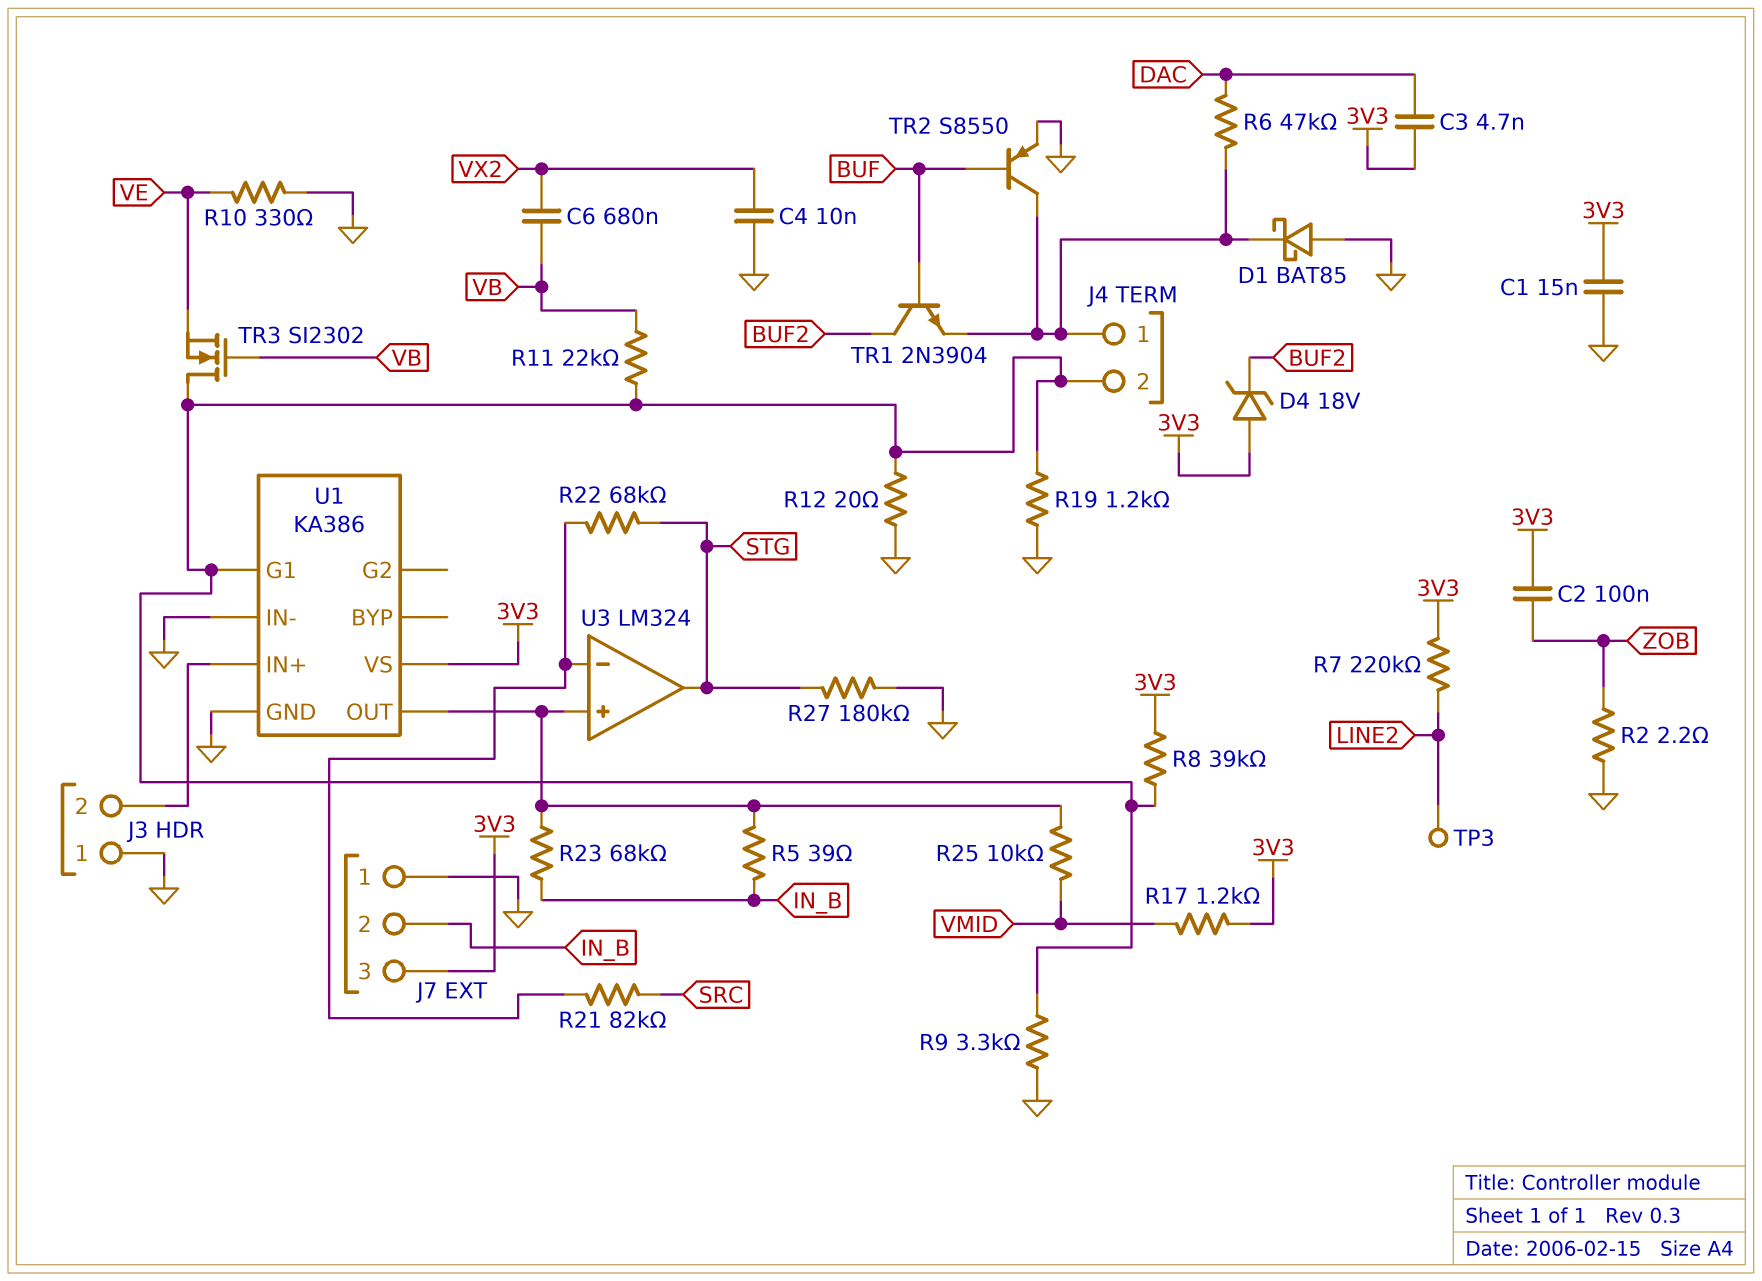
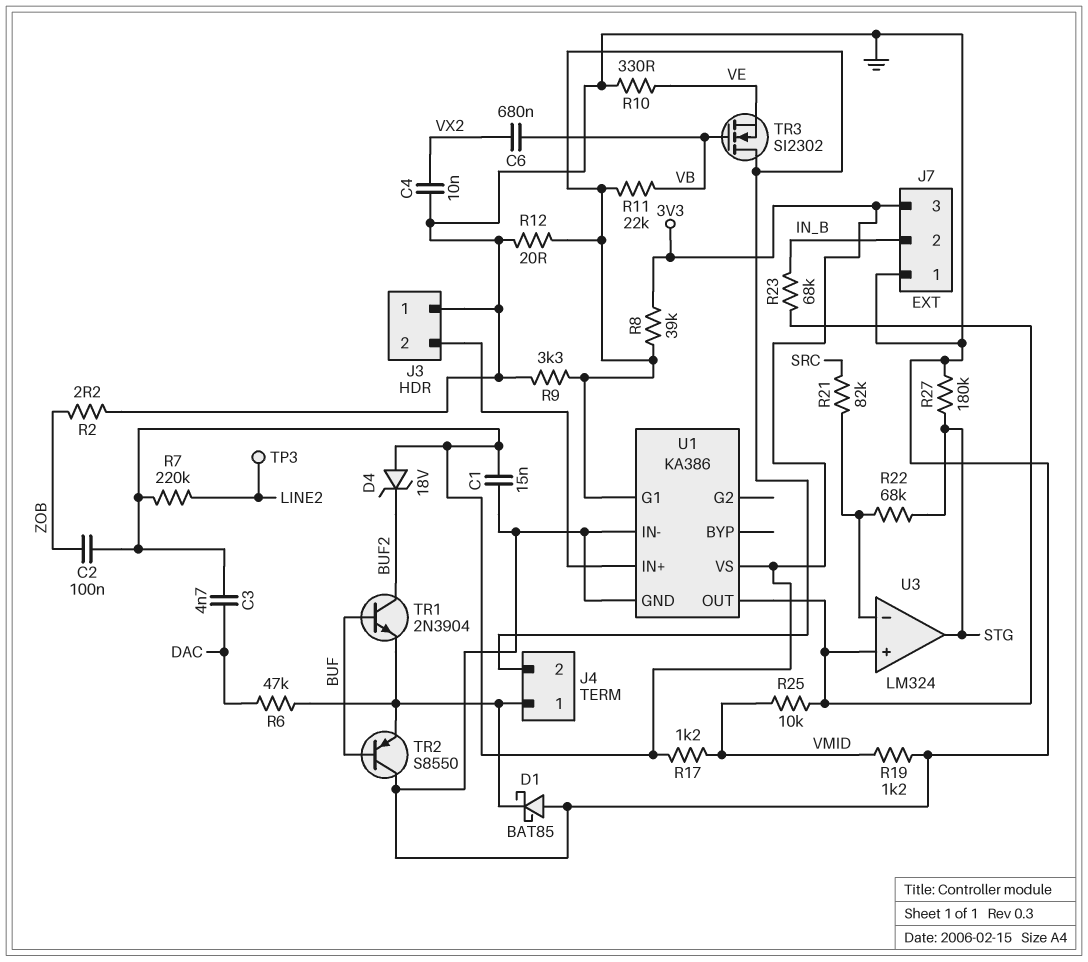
R5: 39 (IN_B, U1/OUT) -> none
R19: 1.2k (GND, J4/2) -> 1.2k (GND, VMID)
TR2: PNP S8550 (B BUF, C J4/1, E GND) -> PNP S8550 (B BUF, C GND, E J4/1)

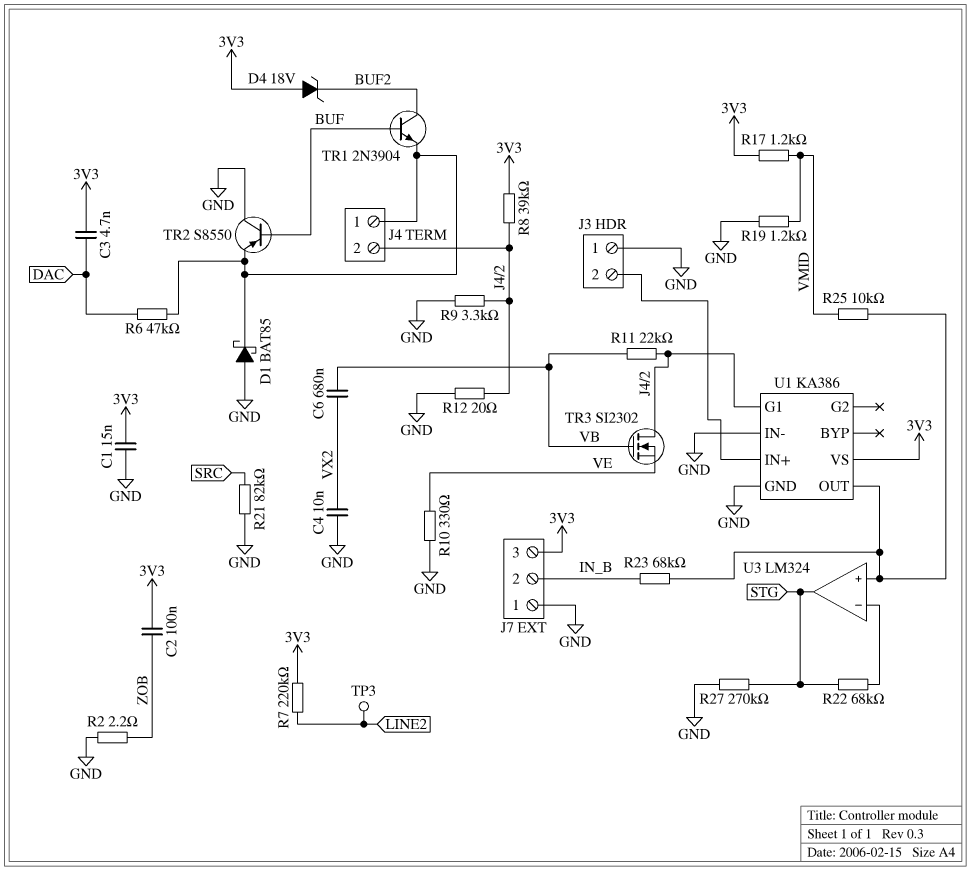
R21: 82k (SRC, U3/in-) -> 82k (GND, SRC)
R27: 180k (GND, STG) -> 270k (GND, STG)

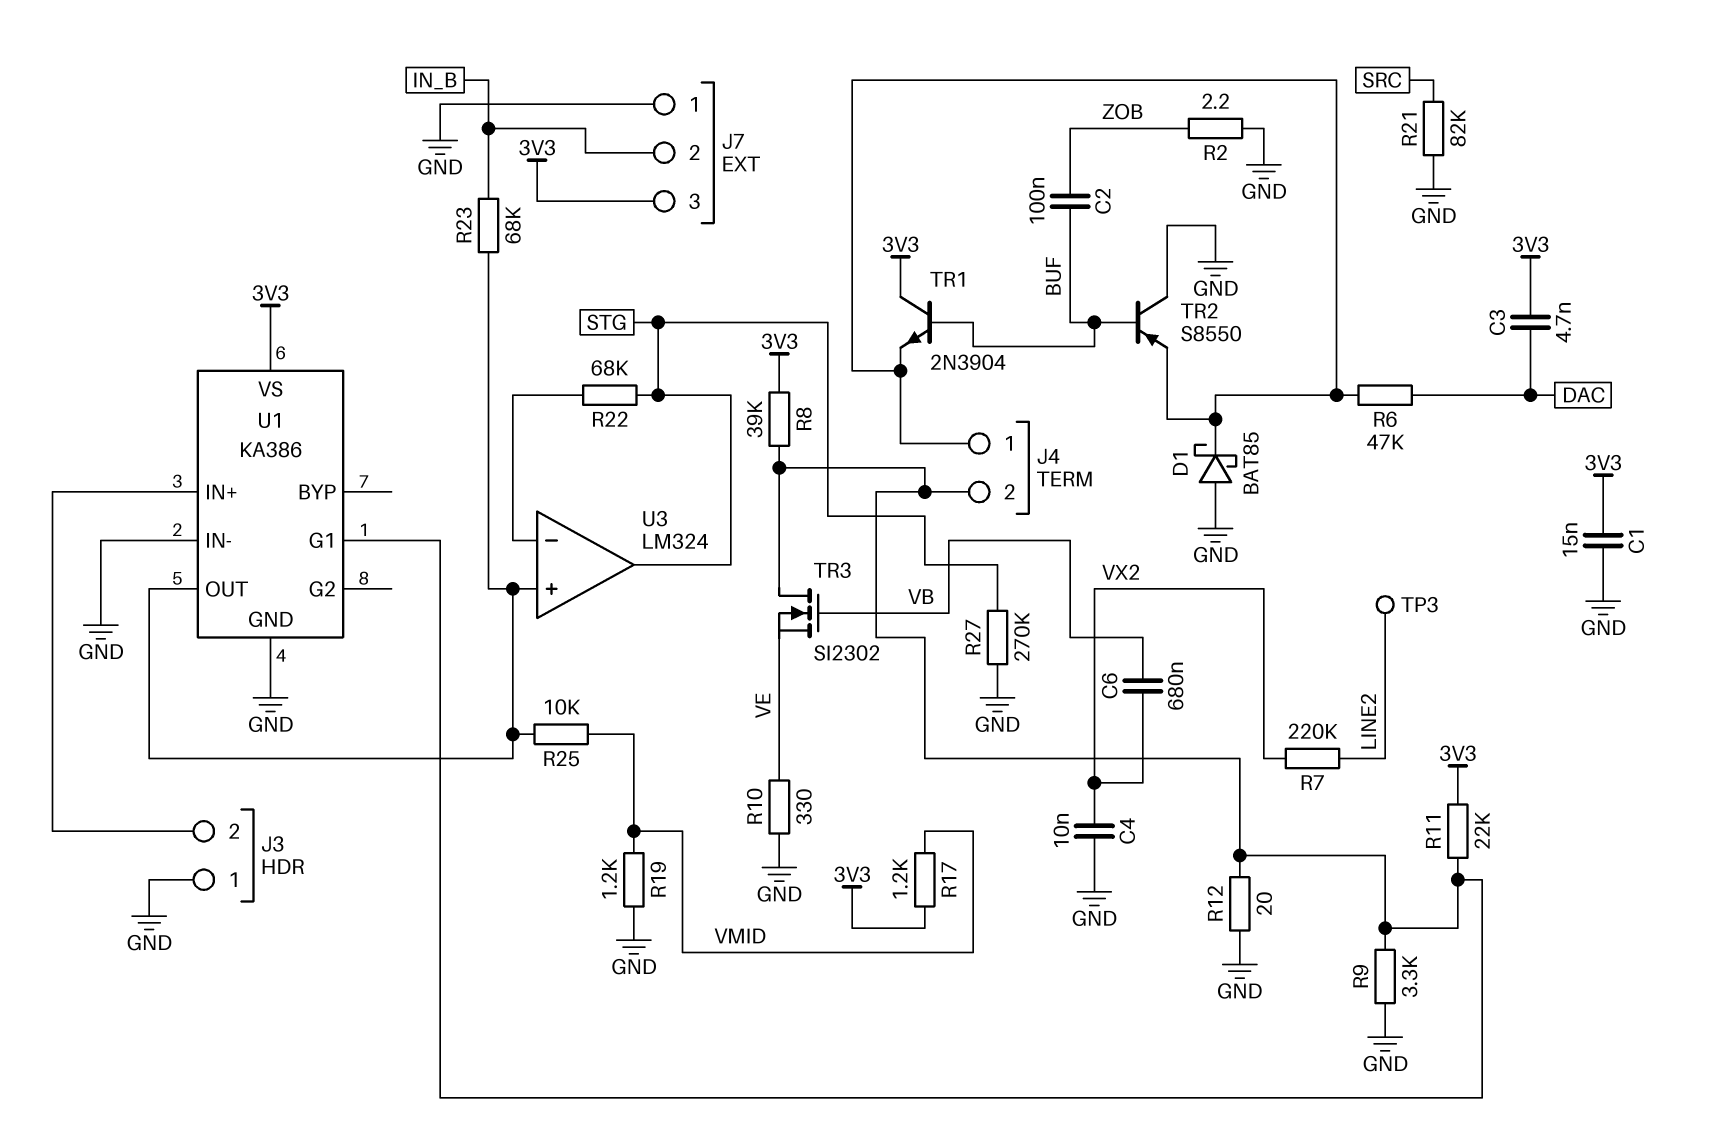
C2: 100nF (3V3, ZOB) -> 100nF (BUF, ZOB)
D4: zener 18V (A 3V3, K BUF2) -> none
R7: 220k (3V3, LINE2) -> 220k (LINE2, VX2)
R11: 22k (J4/2, VB) -> 22k (3V3, J4/2)
TR1: NPN 2N3904 (B BUF, C BUF2, E J4/1) -> NPN 2N3904 (B BUF, C 3V3, E J4/1)

